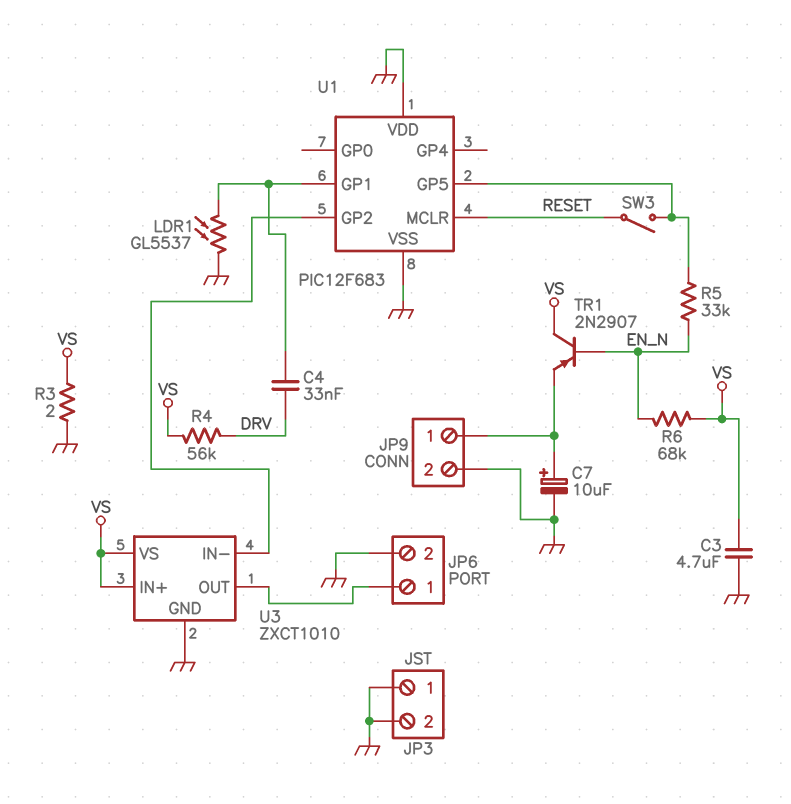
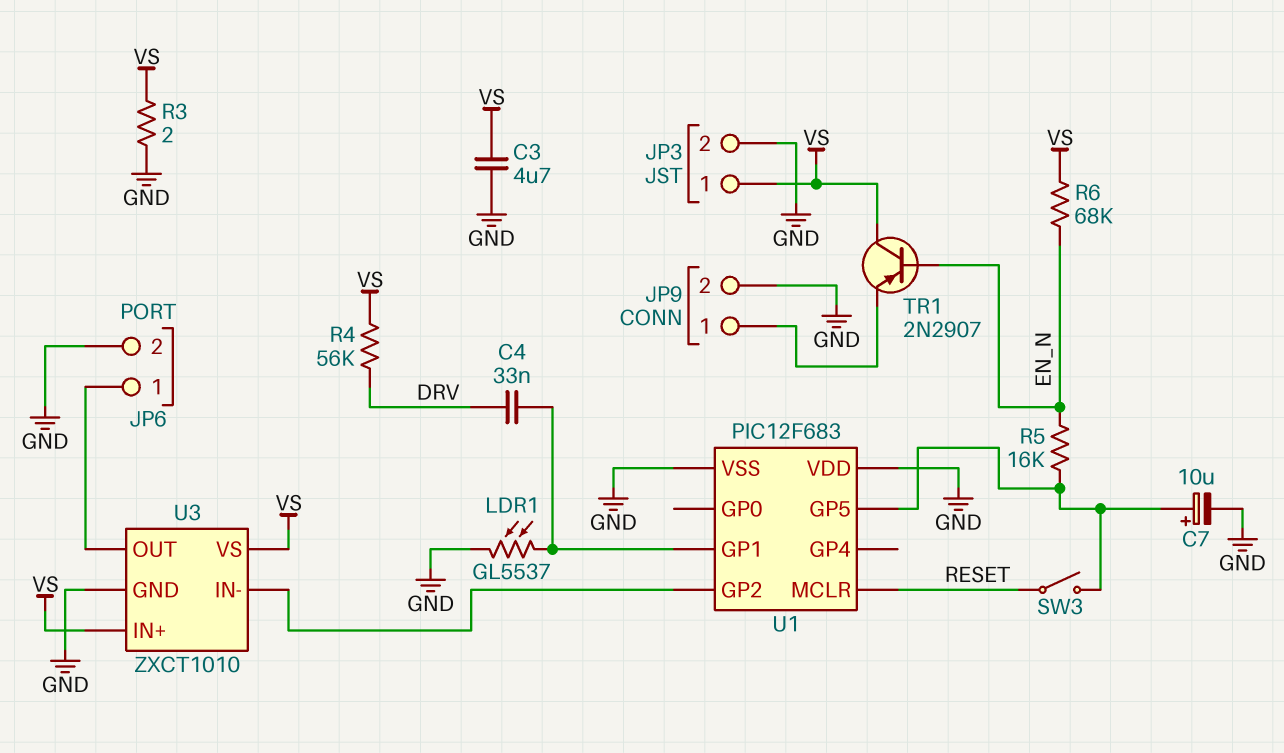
C7: 10uF (plus JP9/1, minus GND) -> 10uF (plus U1/GP5, minus GND)
JP3 pin 1: GND -> VS
R5: 33k (EN_N, U1/GP5) -> 16k (EN_N, U1/GP5)

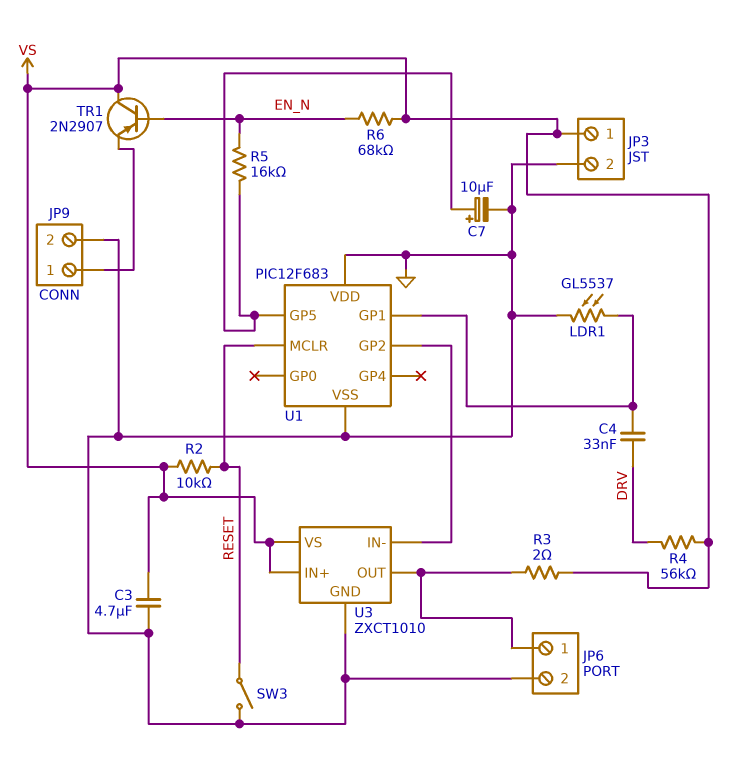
R2: none -> 10k (RESET, VS)
R3: 2 (GND, VS) -> 2 (JP6/1, VS)
SW3: switch (RESET, U1/GP5) -> switch (GND, RESET)

